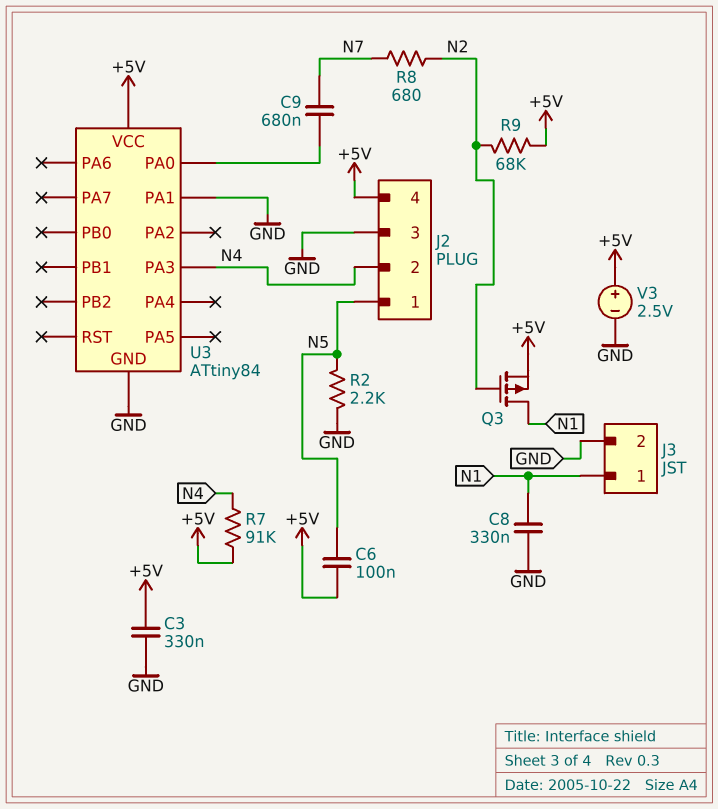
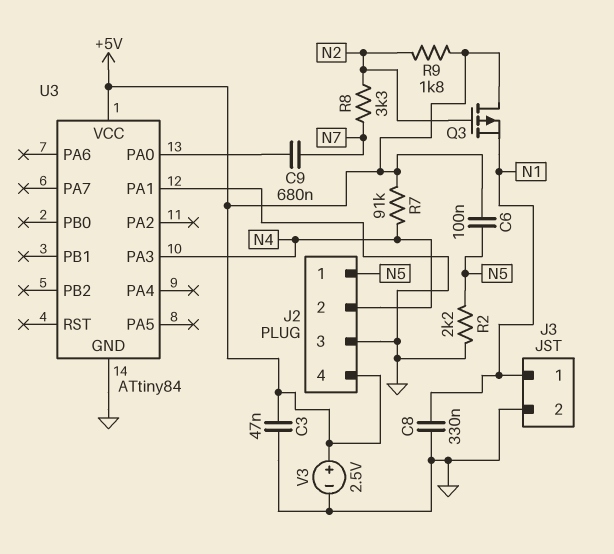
C3: 330nF (+5V, GND) -> 47nF (+5V, GND)
Q3: PMOS (G N2, D N1, S +5V) -> PMOS (G N2, D +5V, S N1)
R8: 680 (N2, N7) -> 3.3k (N2, N7)
R9: 68k (+5V, N2) -> 1.8k (+5V, N2)

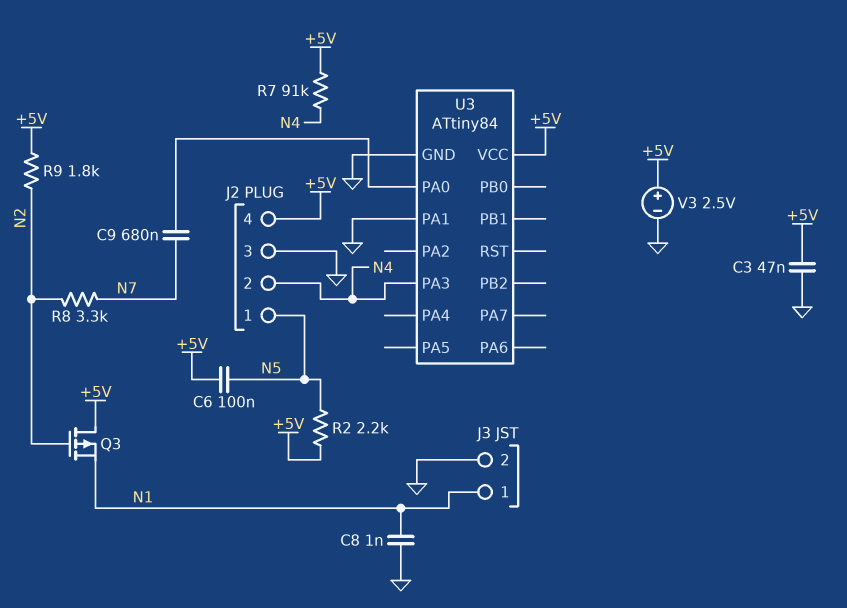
C8: 330nF (GND, N1) -> 1nF (GND, N1)
R2: 2.2k (GND, N5) -> 2.2k (+5V, N5)

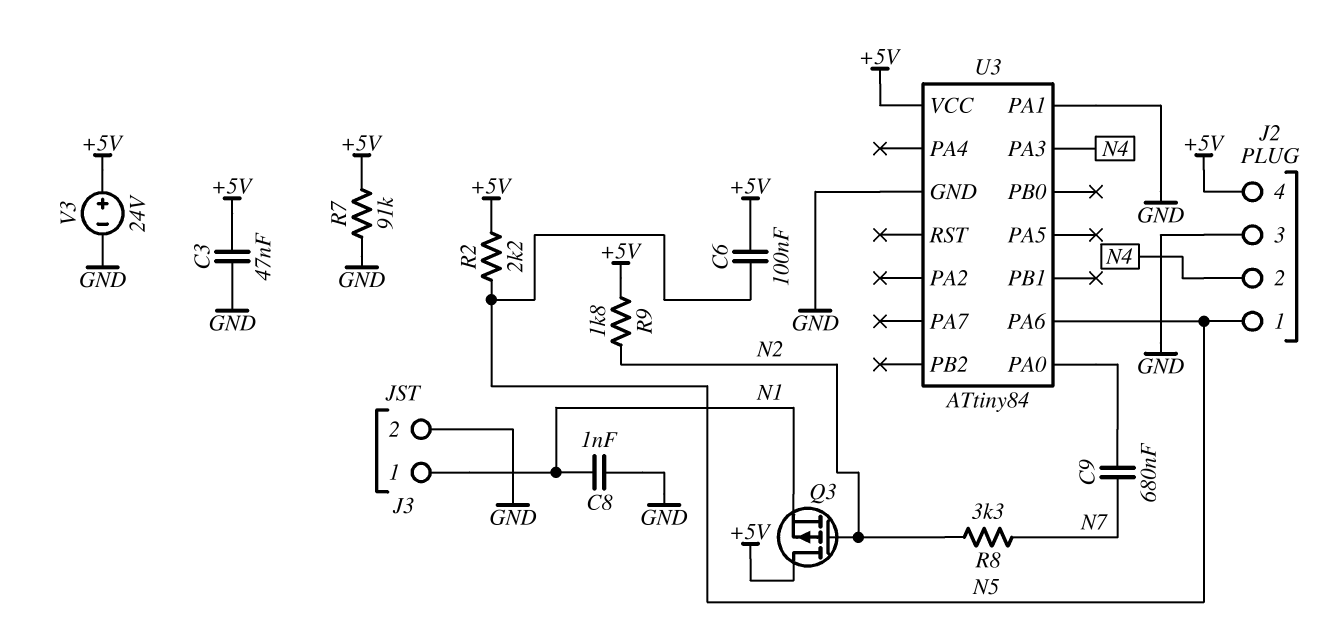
R7: 91k (+5V, N4) -> 91k (+5V, GND)
U3 pin PA6: none -> N5
V3: 2.5V (plus +5V, minus GND) -> 24V (plus +5V, minus GND)

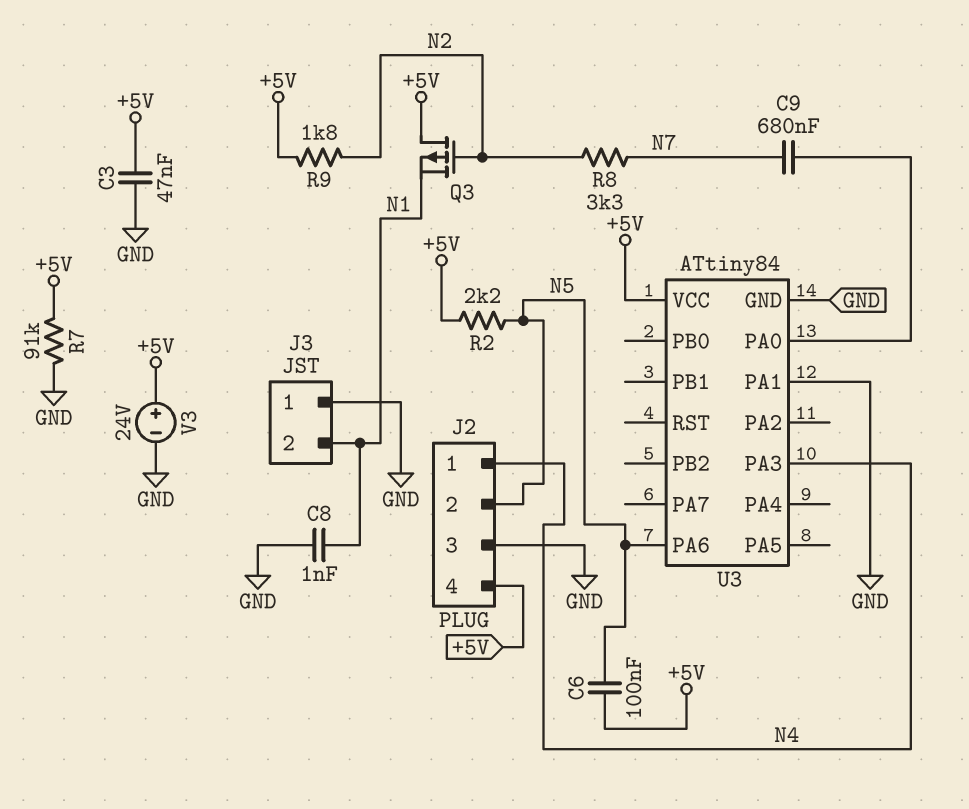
J2 pin 1: N5 -> N4
J2 pin 2: N4 -> N5
J3 pin 1: N1 -> GND
J3 pin 2: GND -> N1

